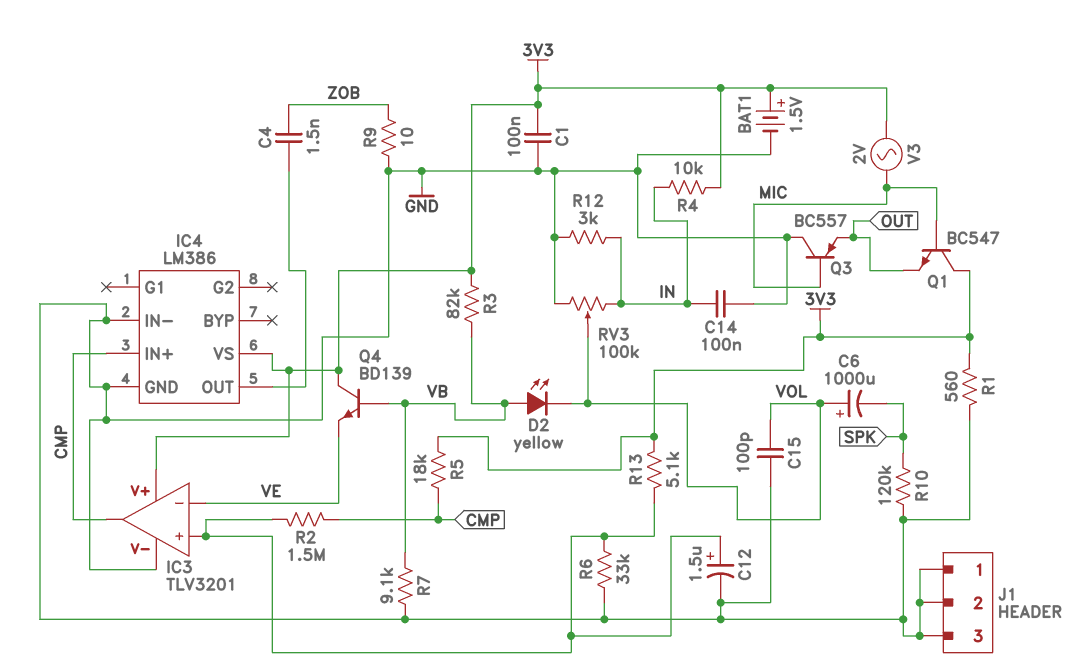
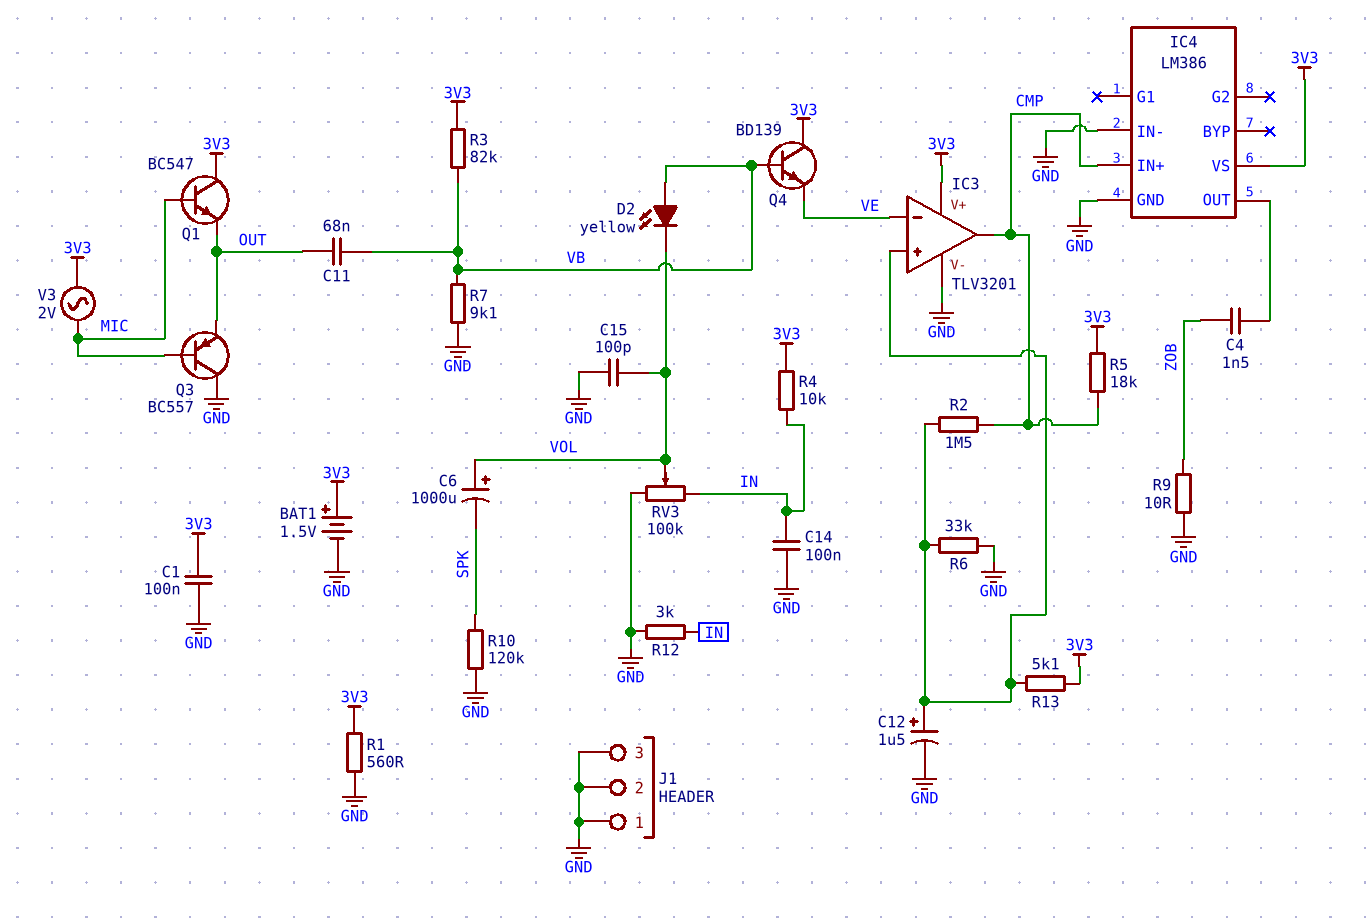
C11: none -> 68nF (OUT, VB)

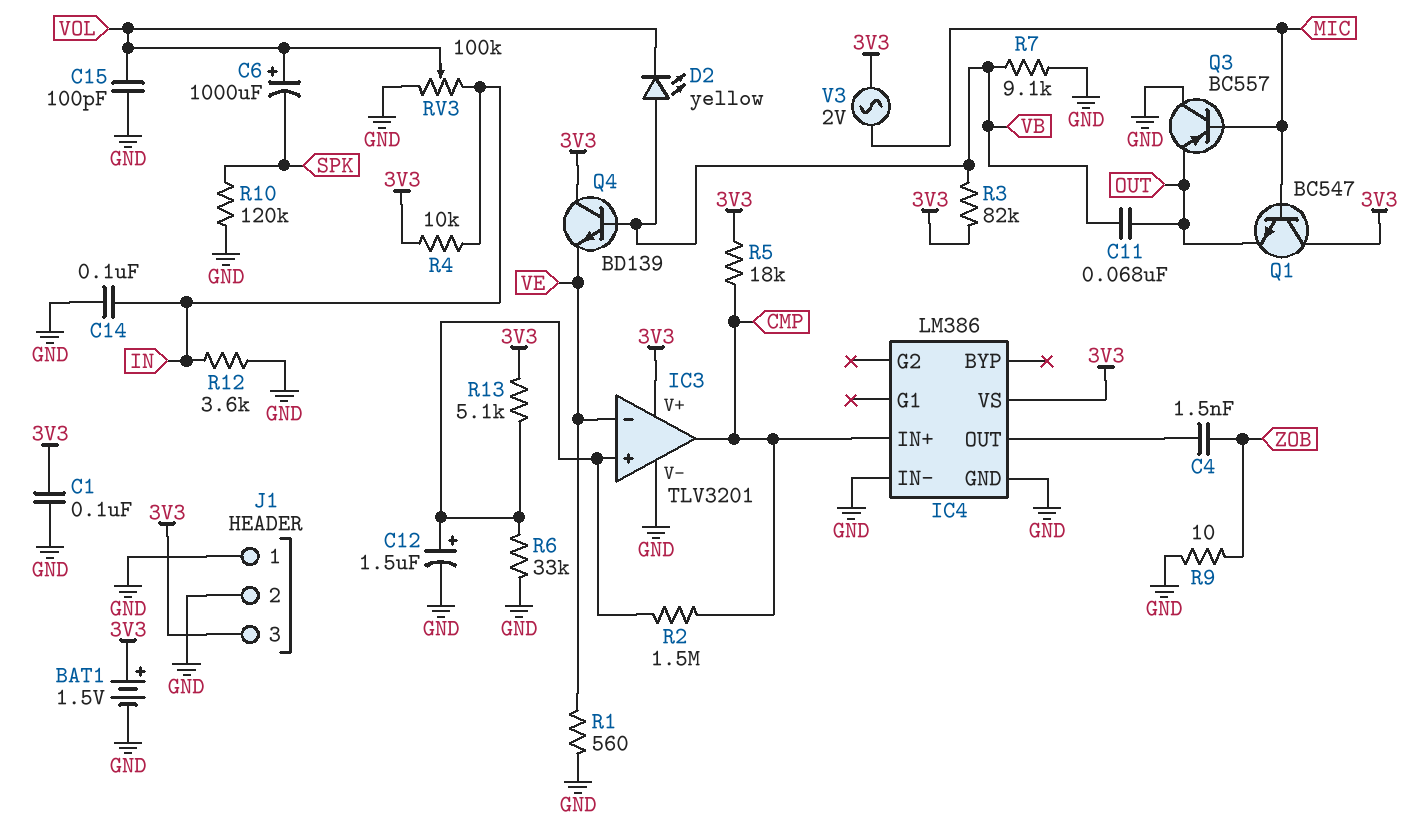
J1 pin 3: GND -> 3V3
R1: 560 (3V3, GND) -> 560 (GND, VE)
R12: 3k (GND, IN) -> 3.6k (GND, IN)

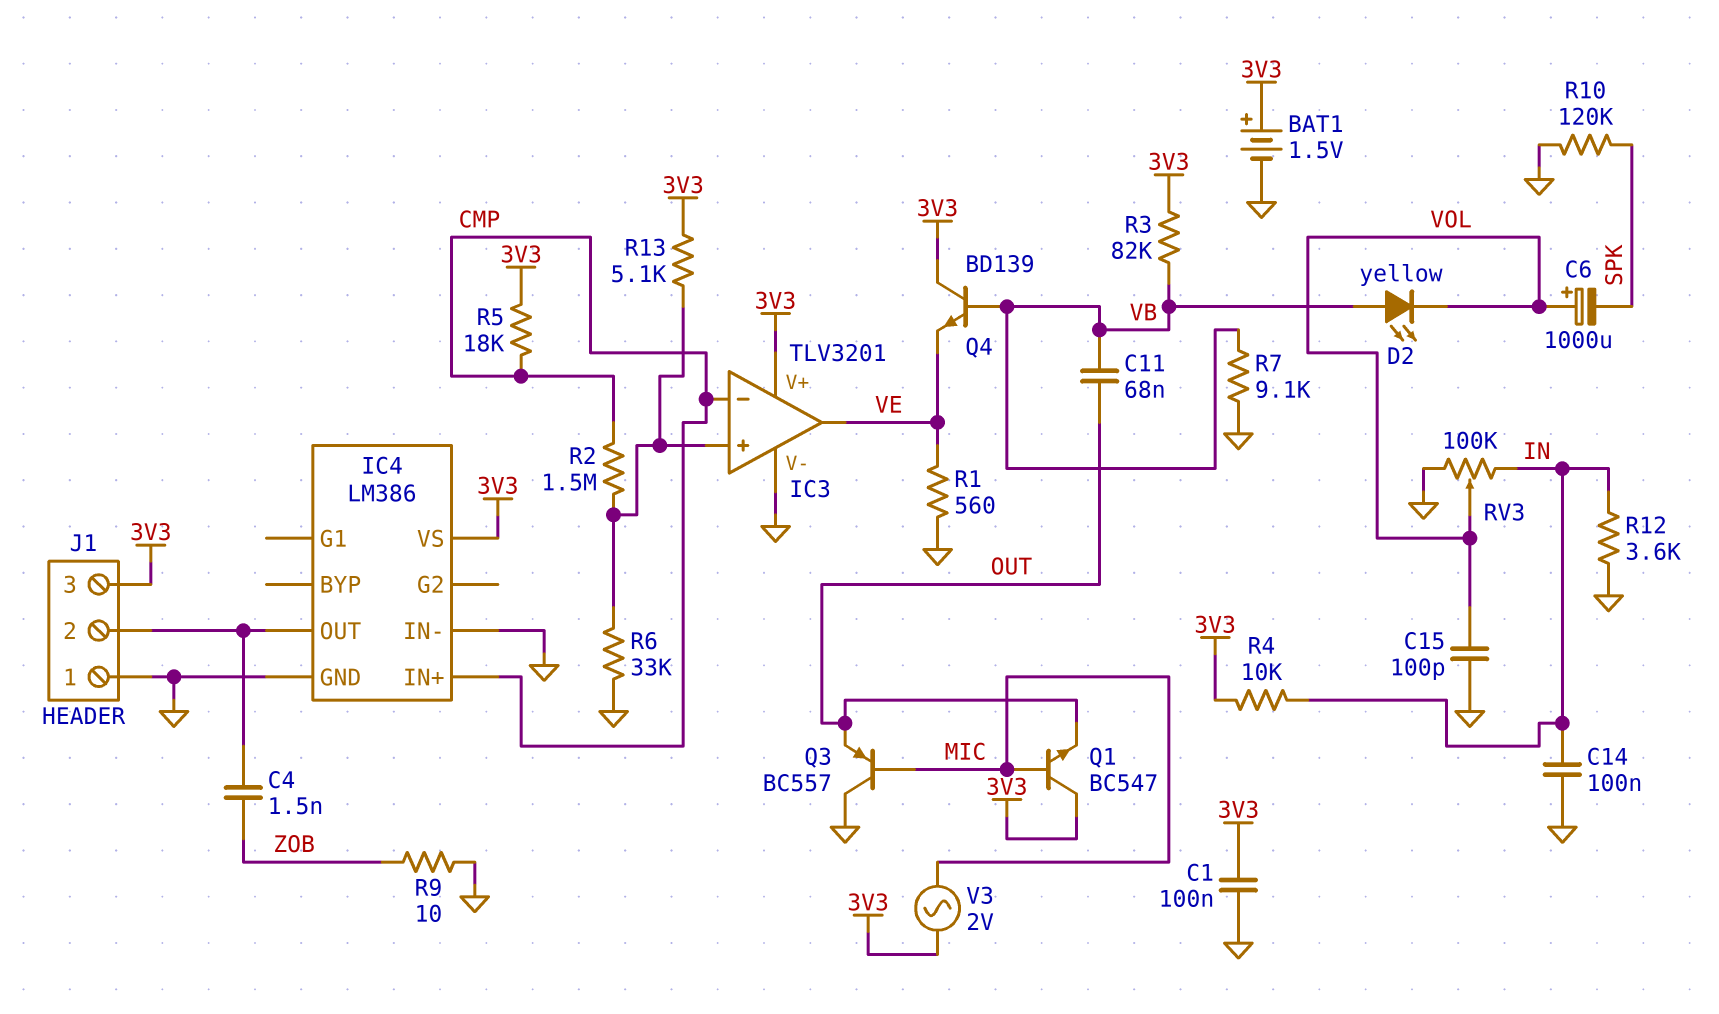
C12: 1.5uF (plus IC3/in+, minus GND) -> none
IC3 pin in-: VE -> CMP
IC3 pin out: CMP -> VE
J1 pin 2: GND -> IC4/OUT

